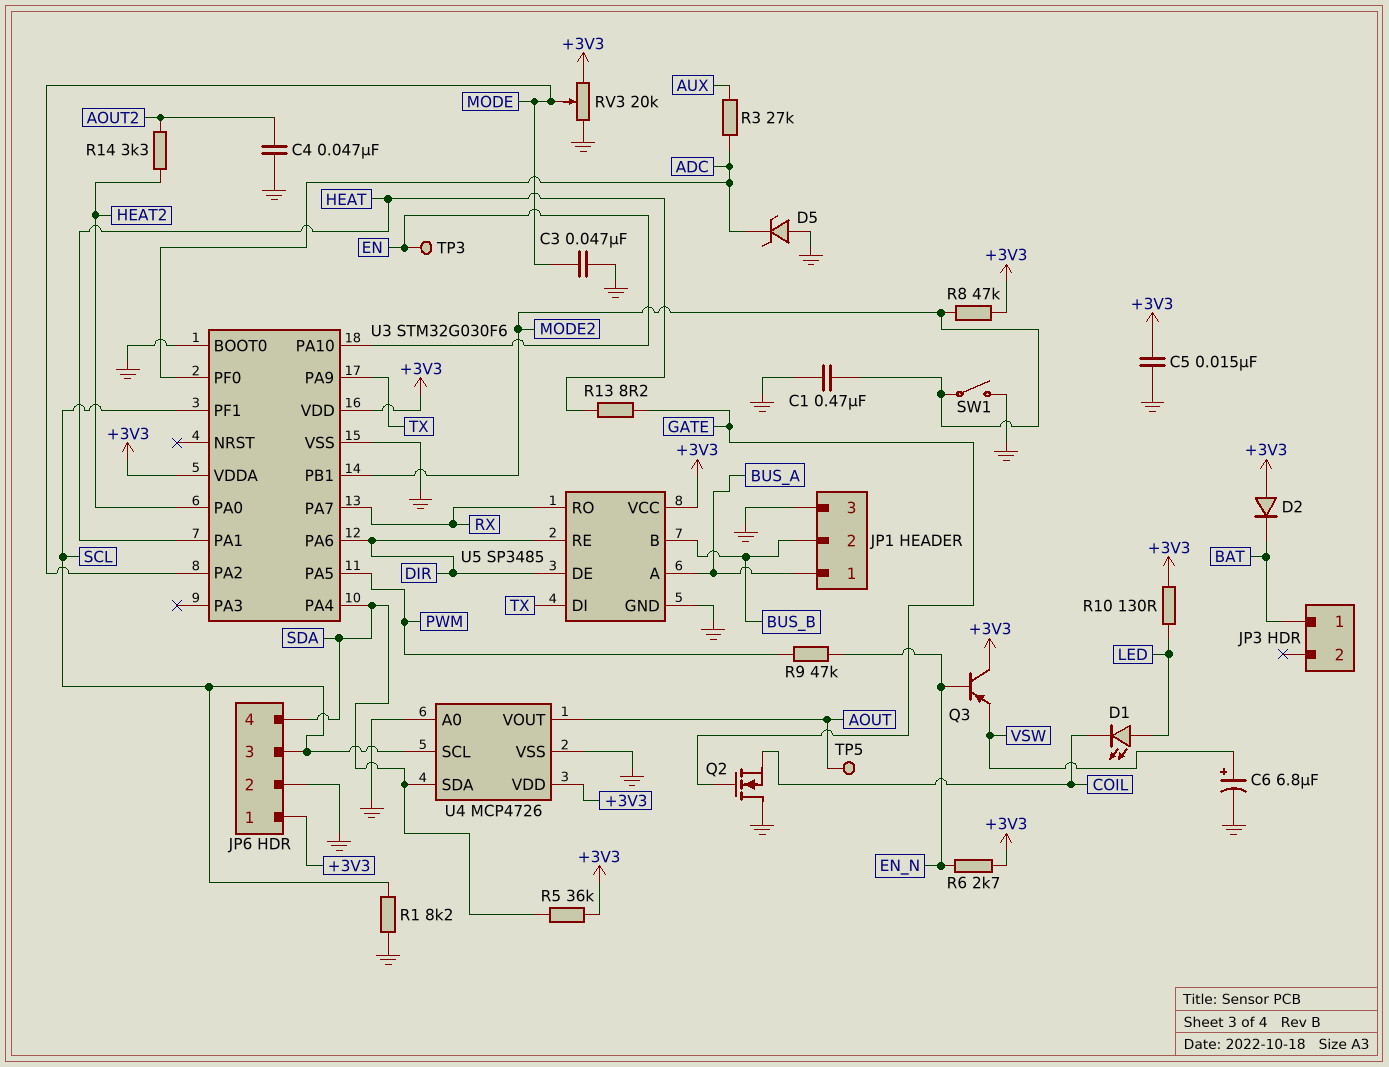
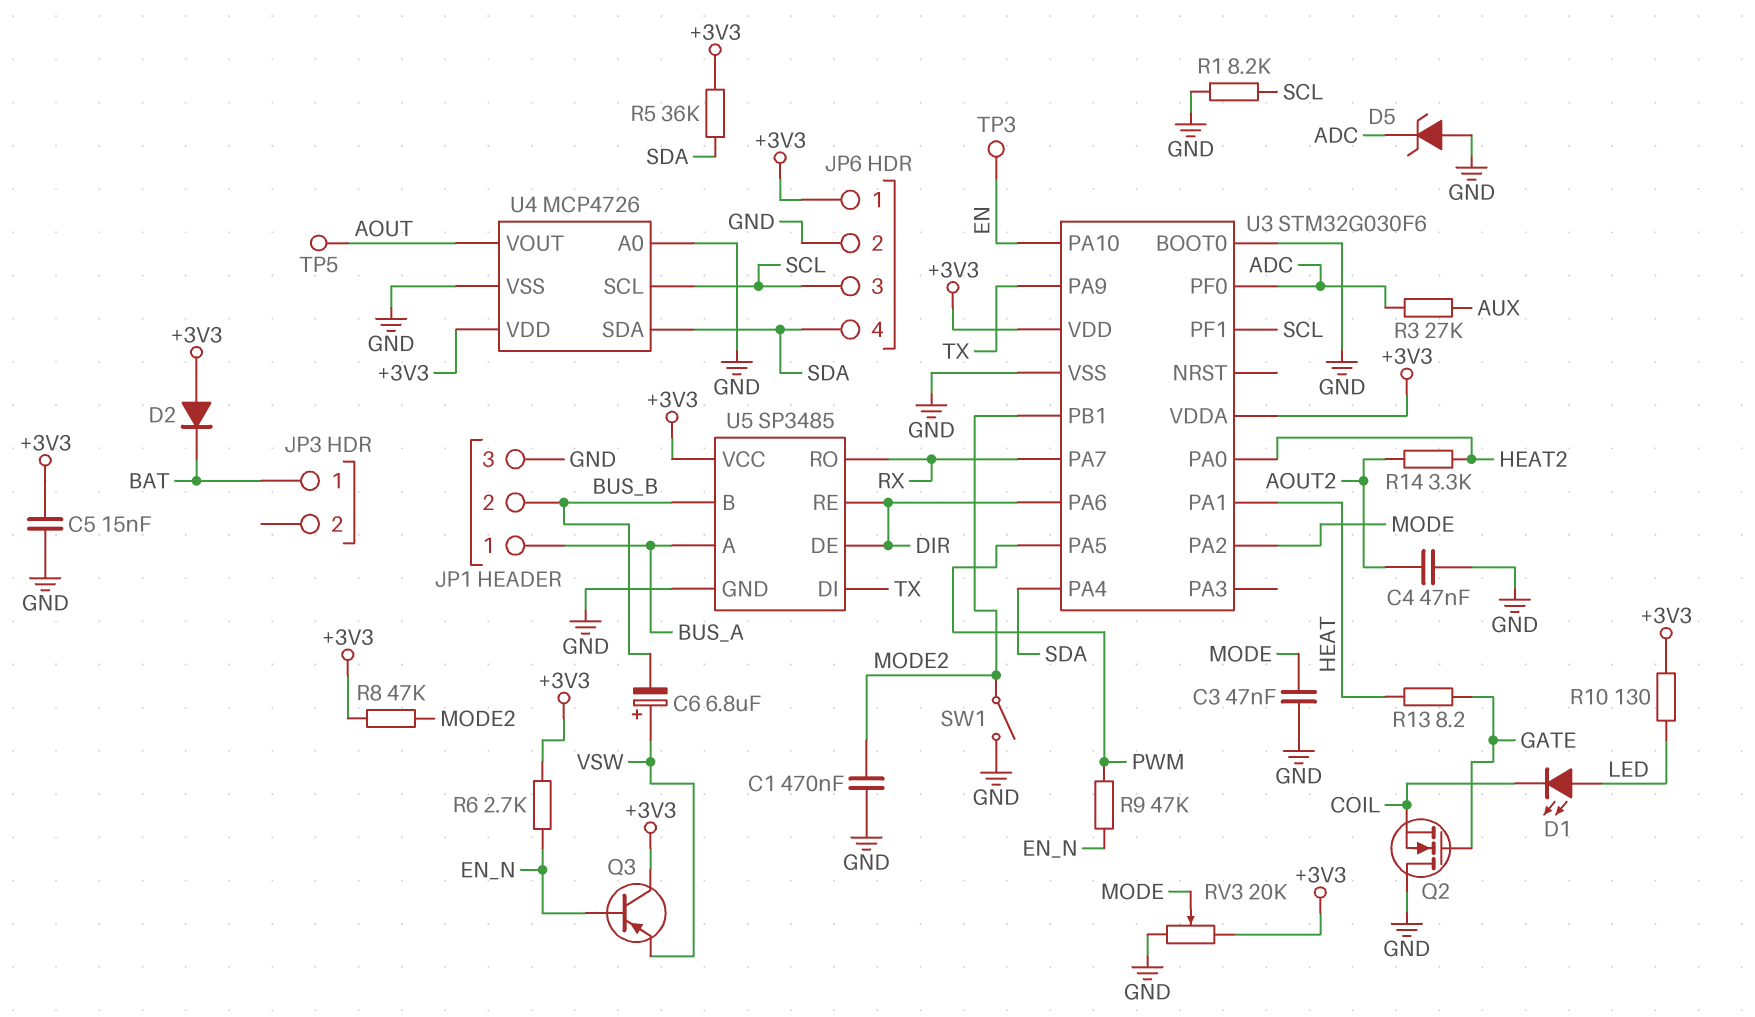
C6: 6.8uF (plus VSW, minus GND) -> 6.8uF (plus VSW, minus BUS_B)

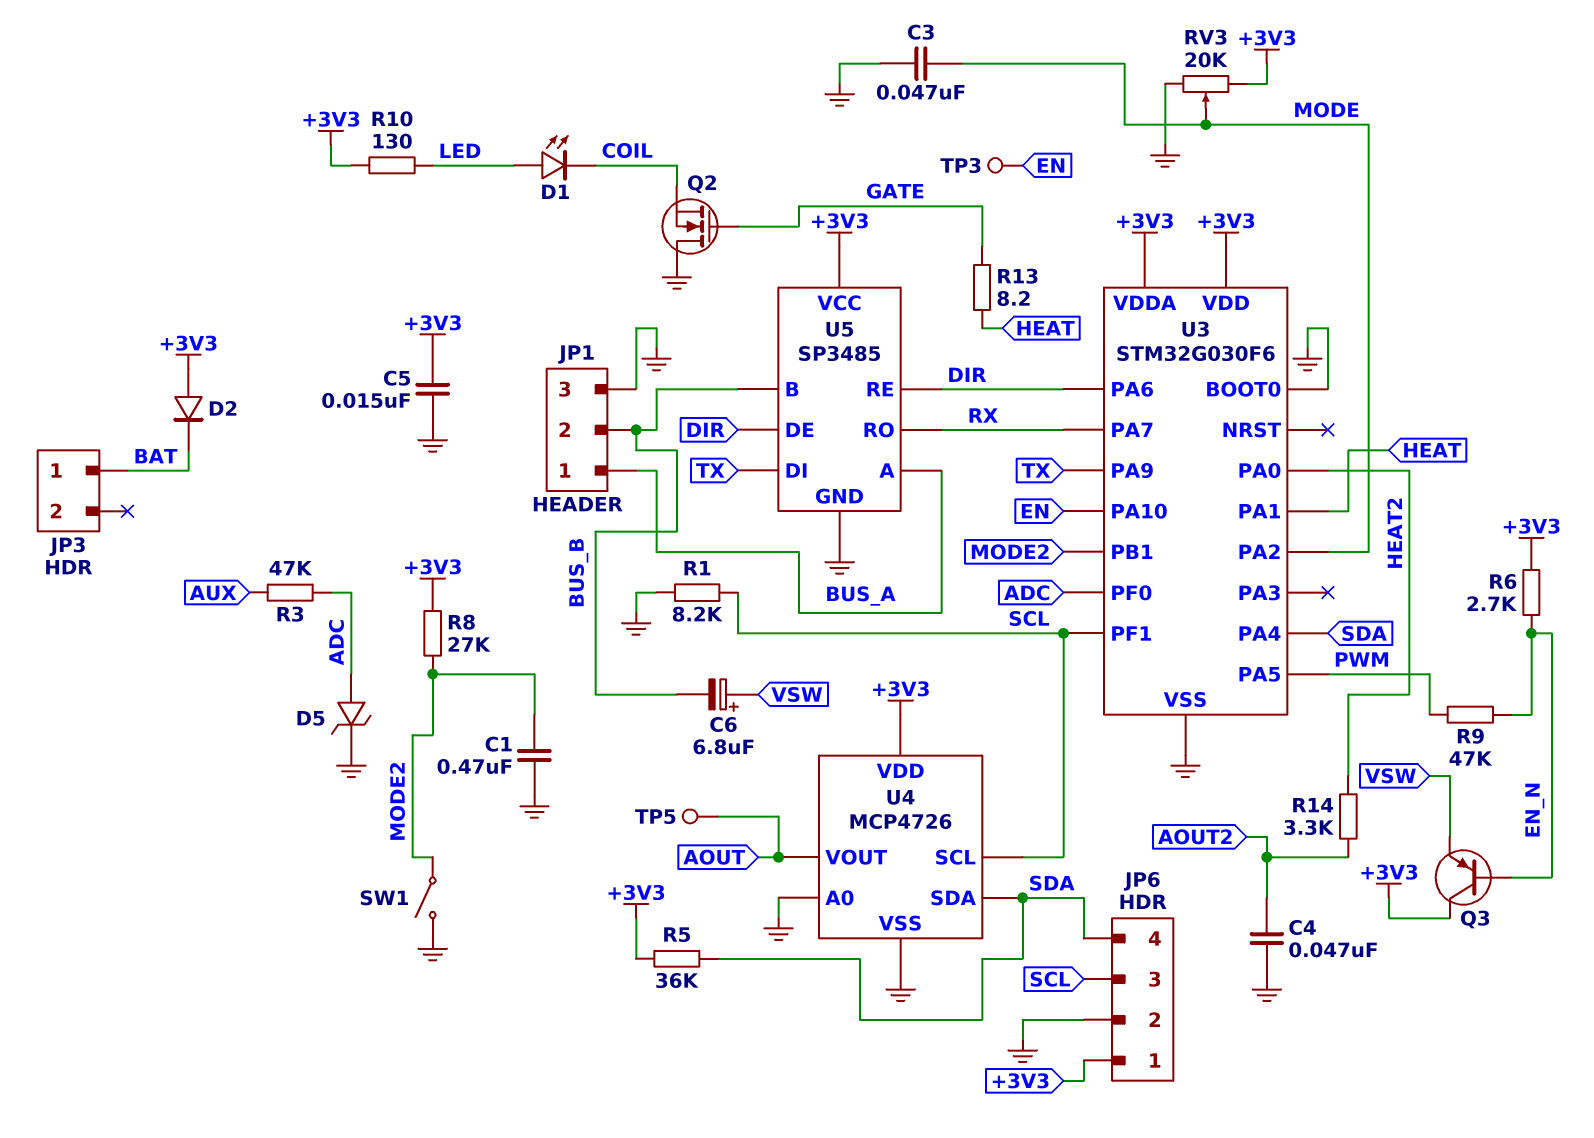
D5: zener (A GND, K ADC) -> zener (A ADC, K GND)
R3: 27k (ADC, AUX) -> 47k (ADC, AUX)
R8: 47k (+3V3, MODE2) -> 27k (+3V3, MODE2)

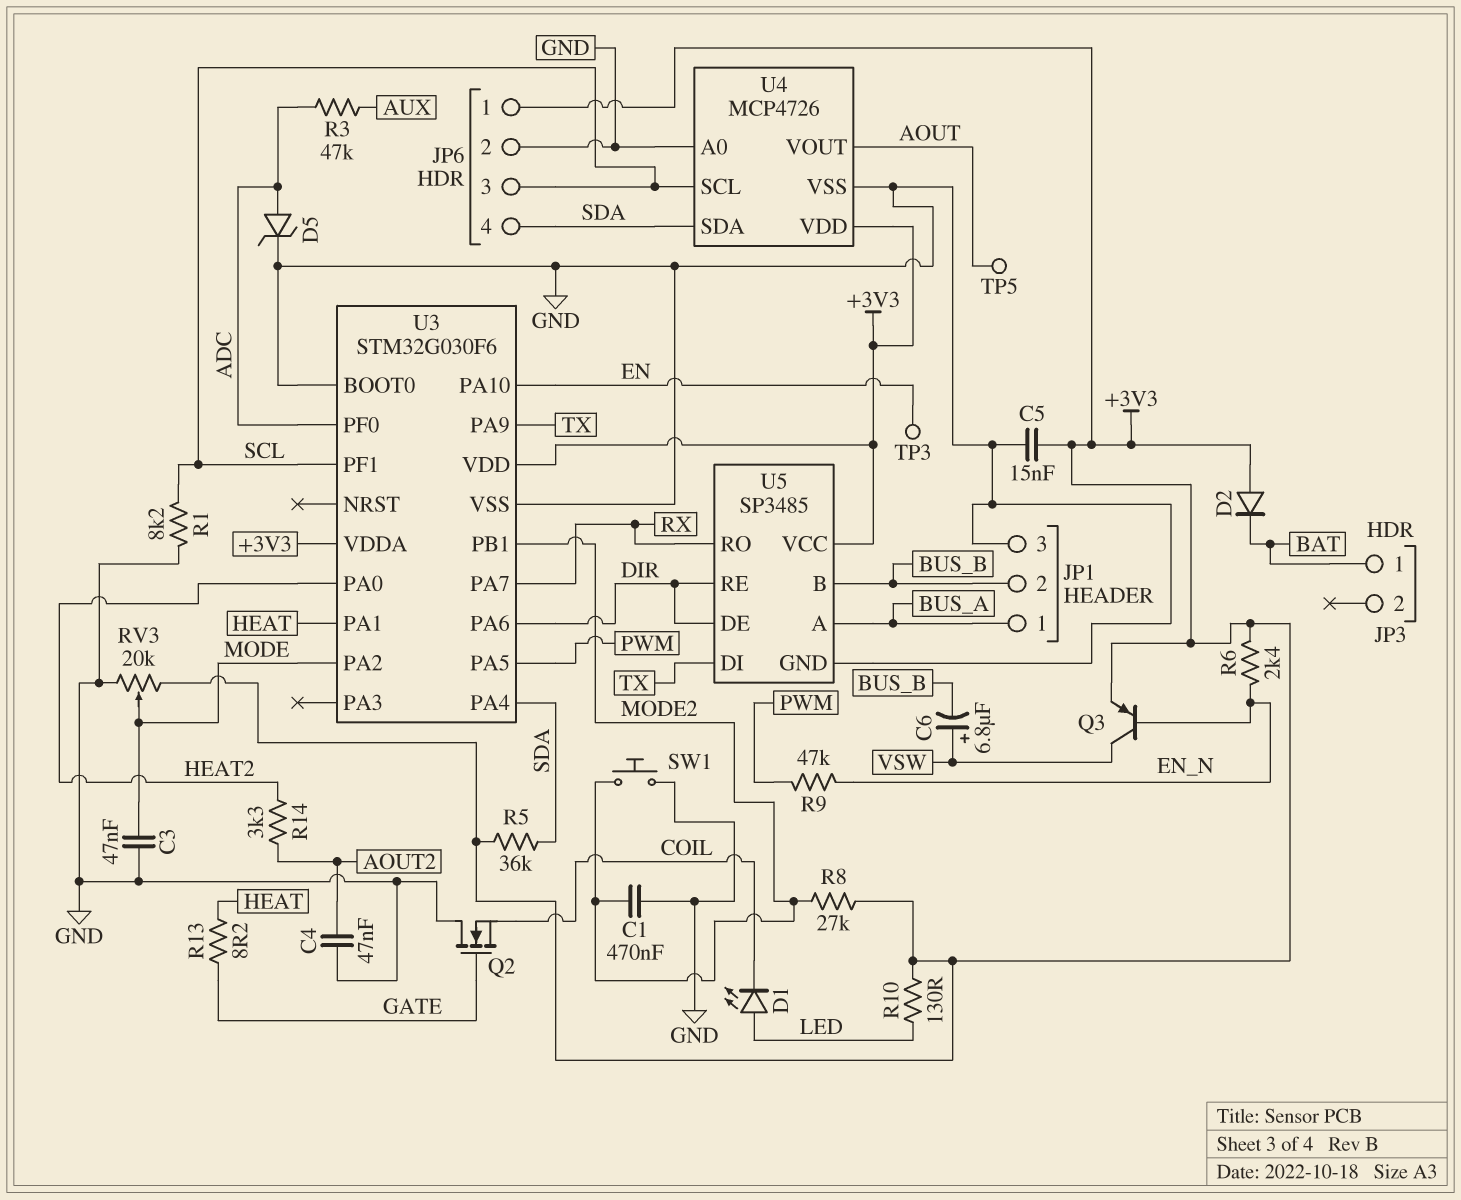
Q3: PNP (B EN_N, C +3V3, E VSW) -> PNP (B EN_N, C VSW, E +3V3)
R6: 2.7k (+3V3, EN_N) -> 2.4k (+3V3, EN_N)
SW1: switch (GND, MODE2) -> button (GND, MODE2)

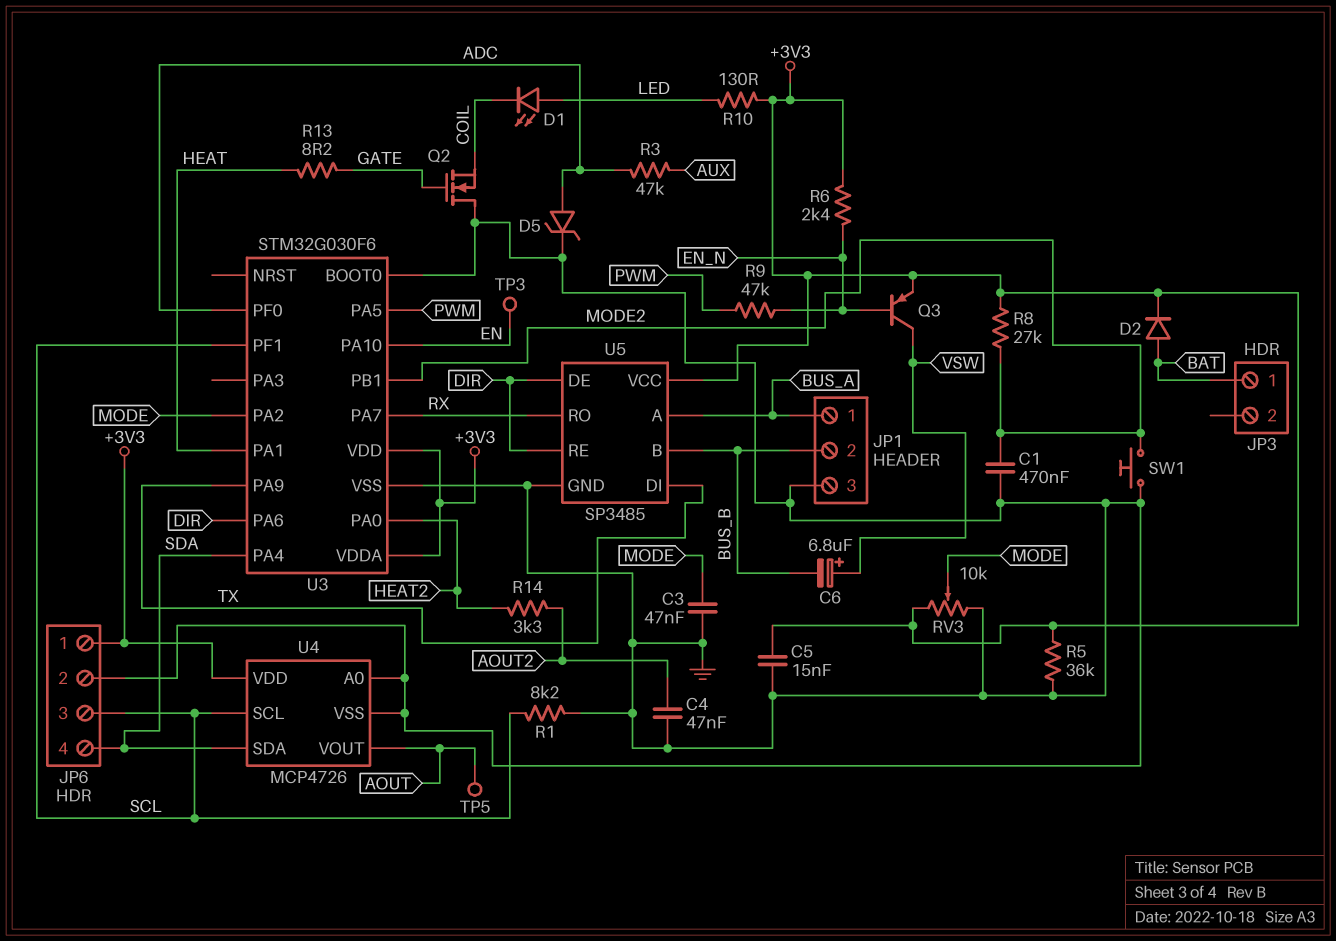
D2: diode (A +3V3, K BAT) -> diode (A BAT, K +3V3)
R5: 36k (+3V3, SDA) -> 36k (+3V3, GND)
RV3: 20k (+3V3, GND, wiper MODE) -> 10k (+3V3, GND, wiper MODE)

